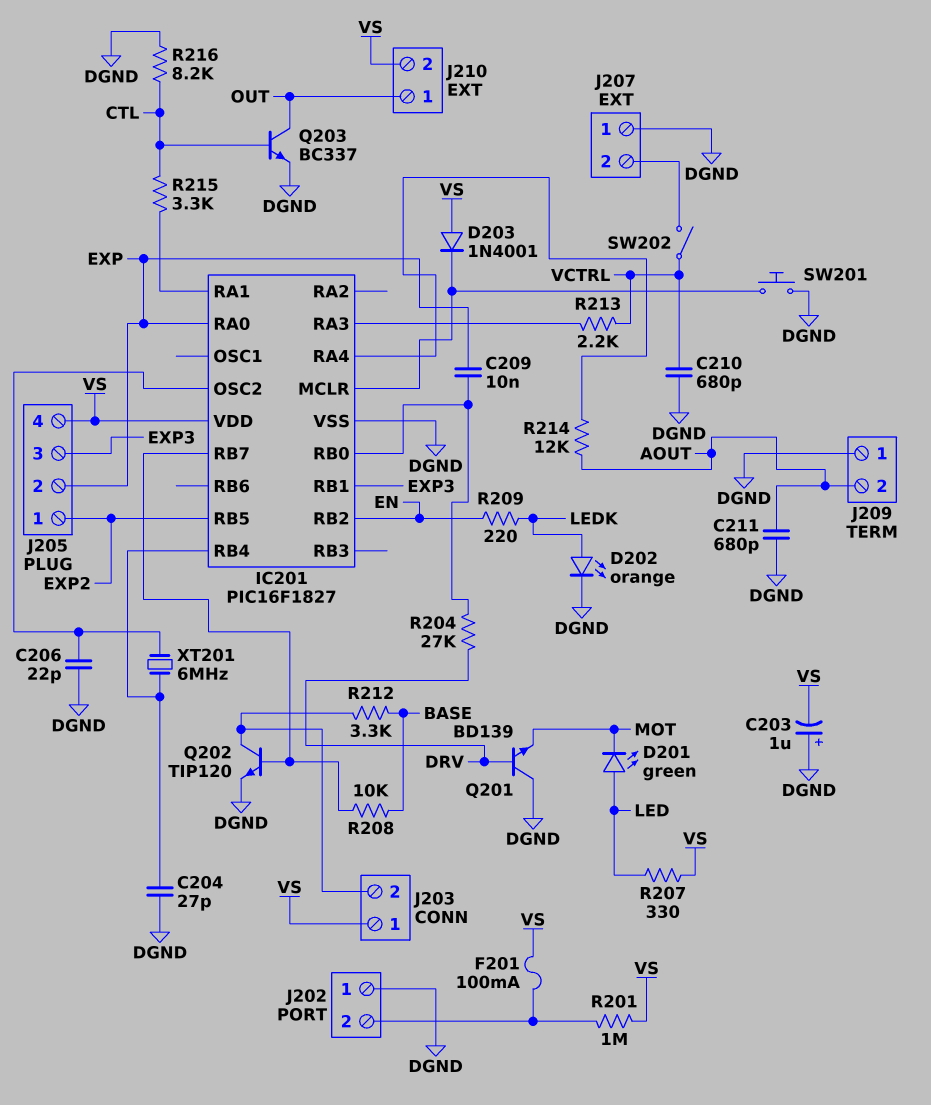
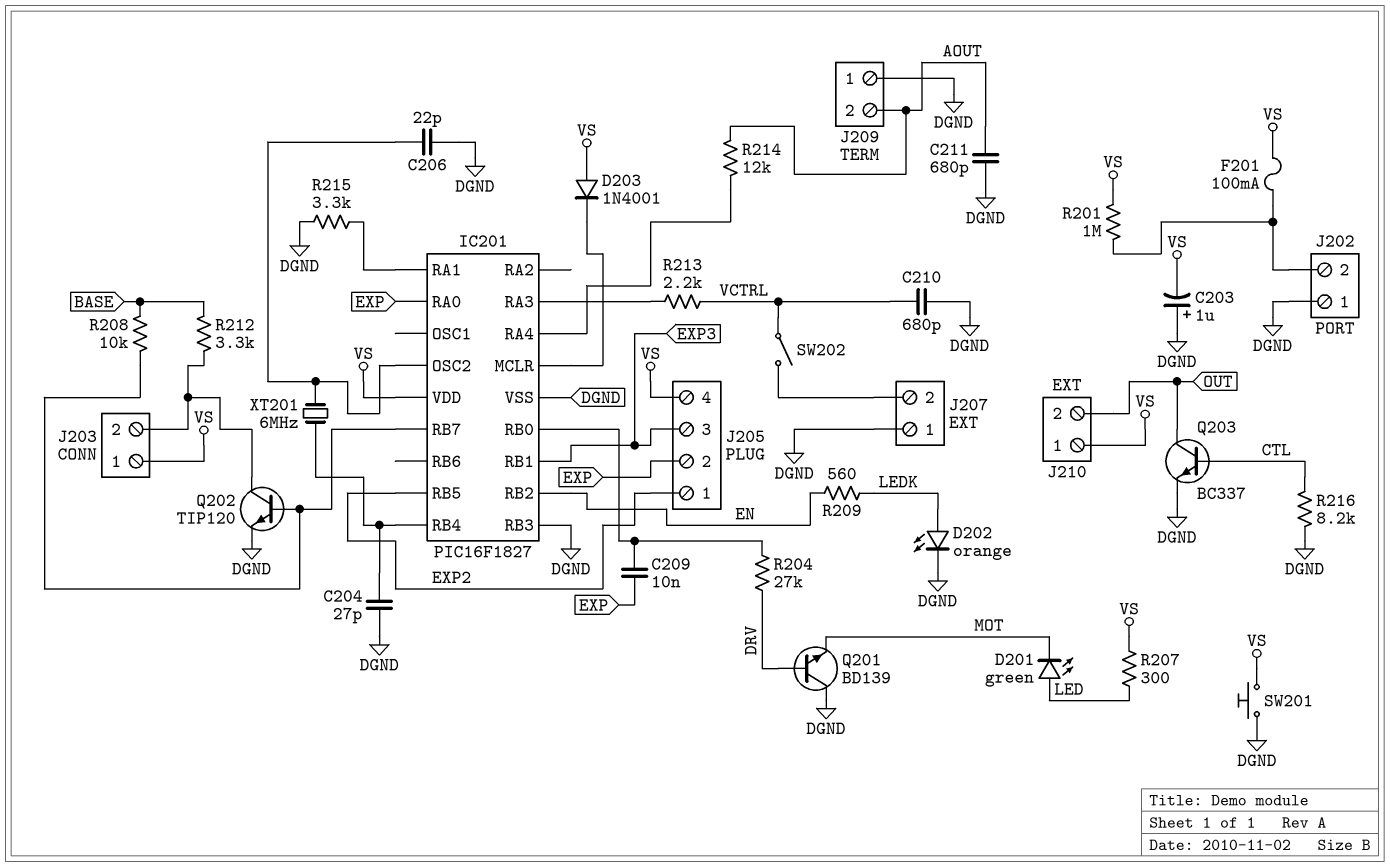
IC201 pin RB3: none -> DGND
J210 pin 1: OUT -> VS
J210 pin 2: VS -> OUT
R207: 330 (LED, VS) -> 300 (LED, VS)
R209: 220 (EN, LEDK) -> 560 (EN, LEDK)
R215: 3.3k (CTL, IC201/RA1) -> 3.3k (DGND, IC201/RA1)
SW201: button (DGND, IC201/MCLR) -> button (DGND, VS)

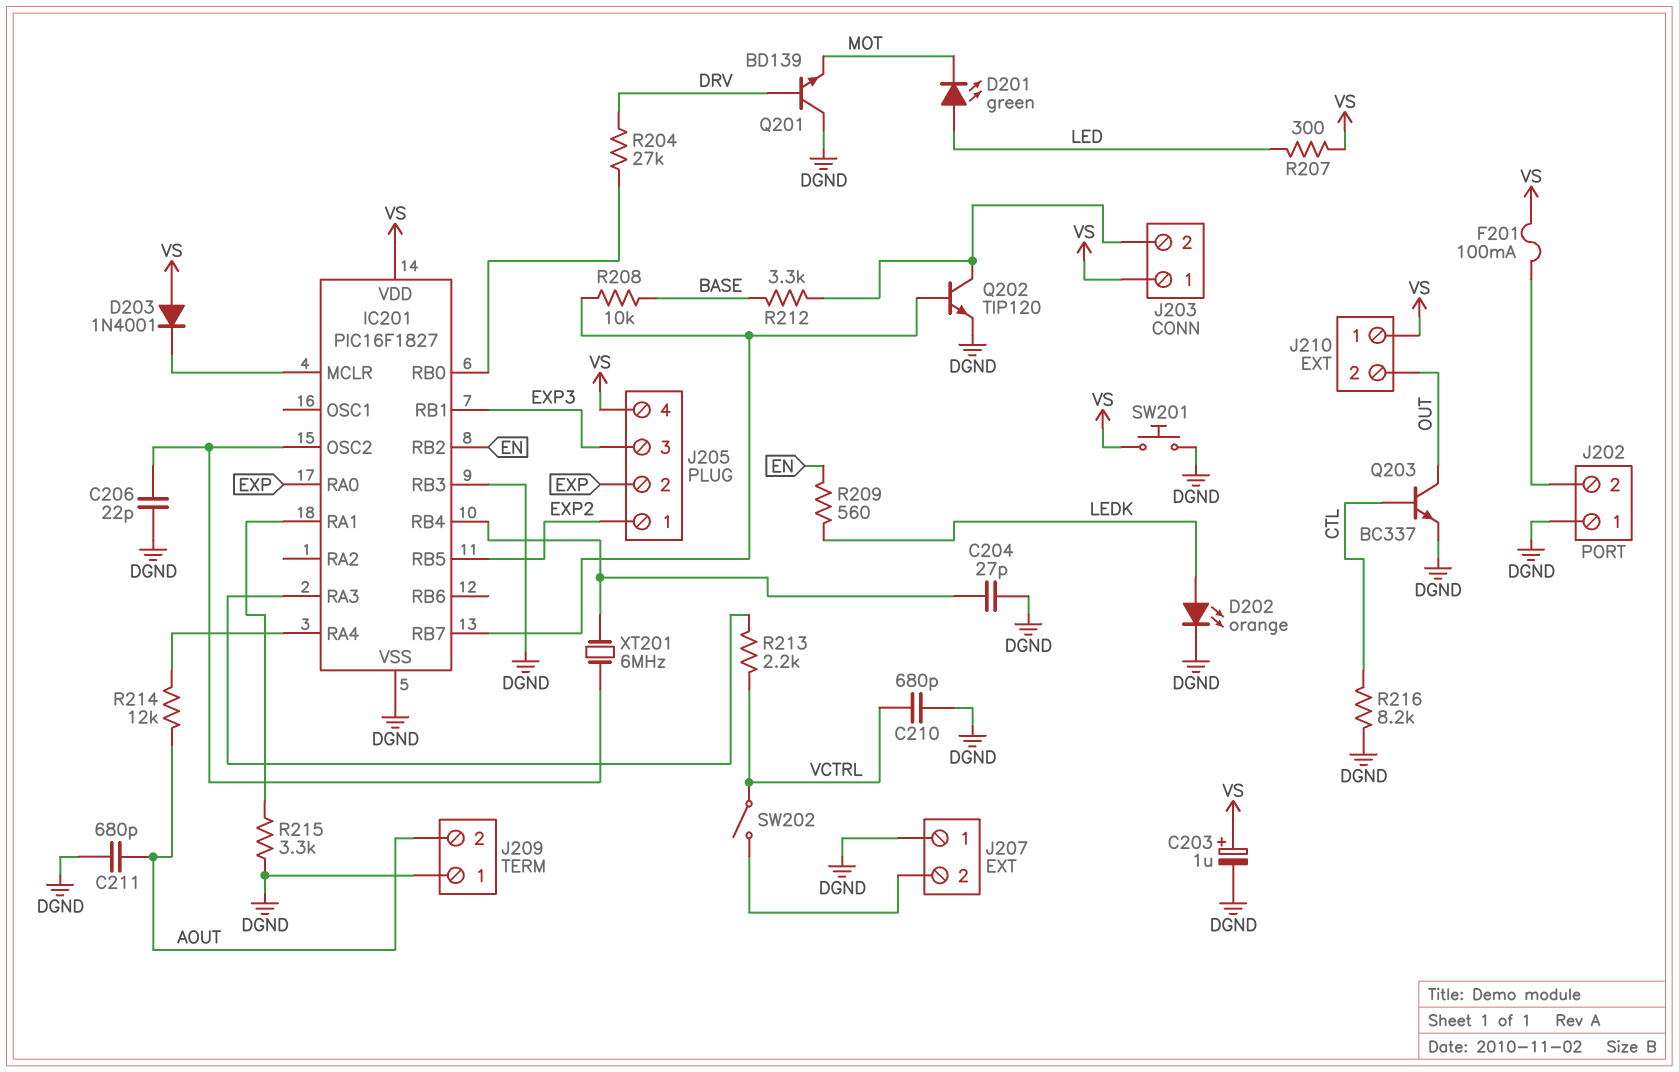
C203: 1uF (plus DGND, minus VS) -> 1uF (plus VS, minus DGND)
C209: 10nF (EXP, IC201/RB0) -> none
R201: 1M (J202/2, VS) -> none

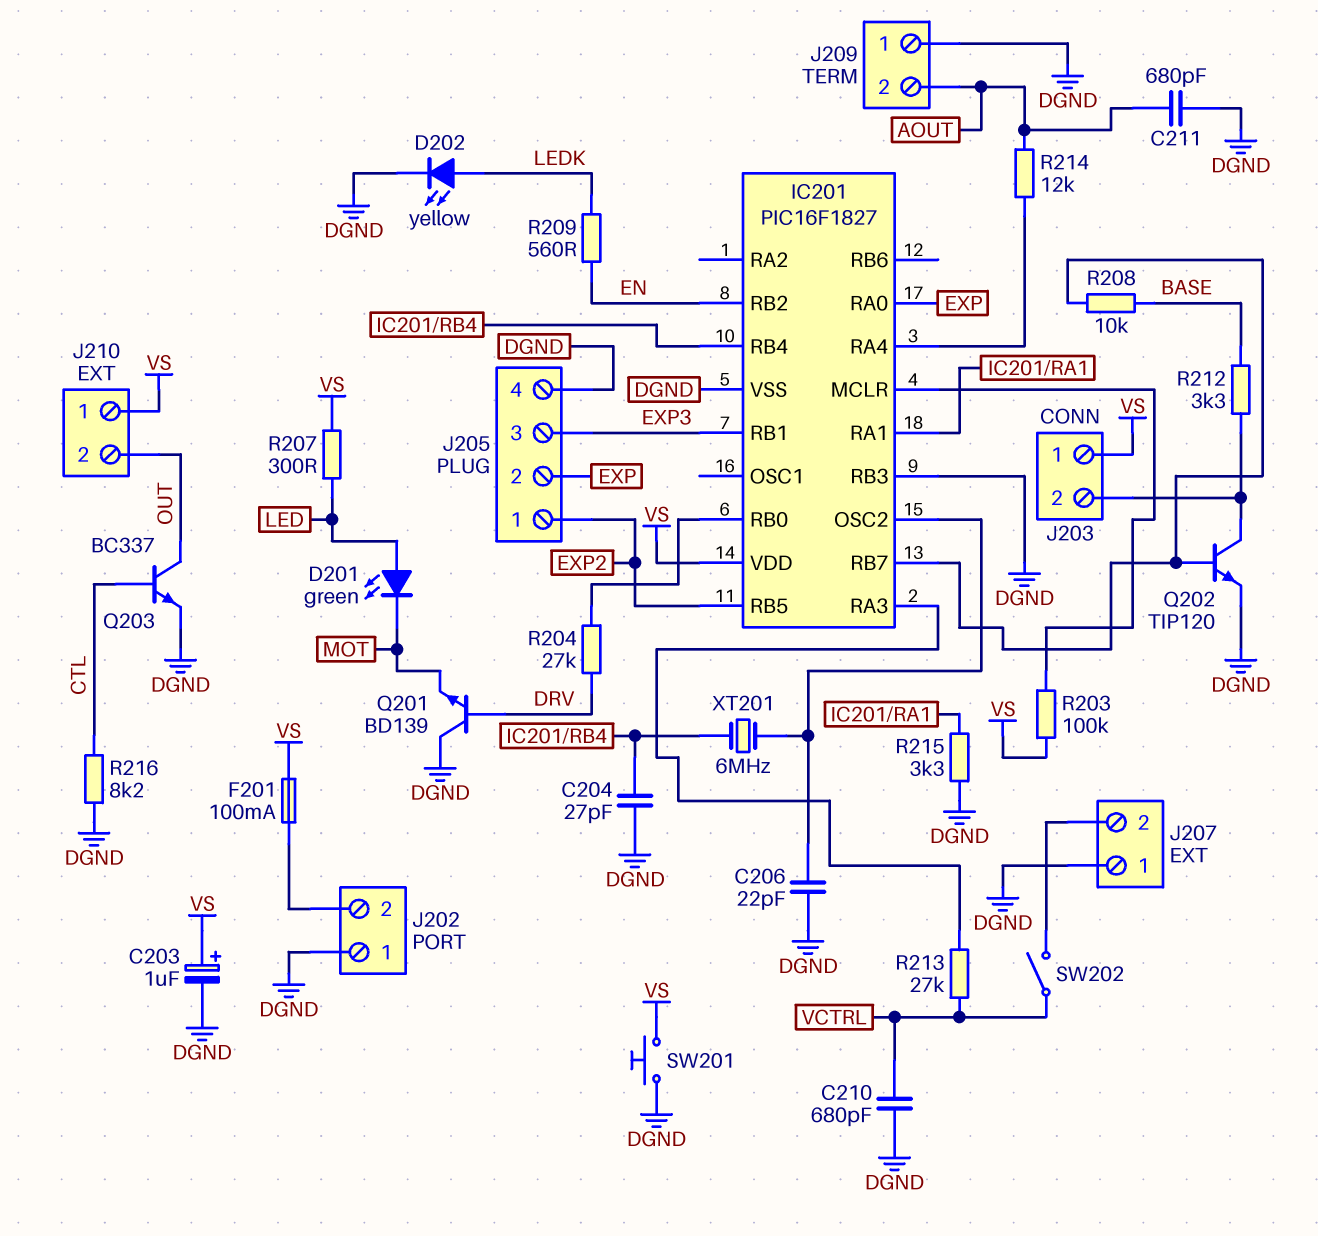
D202: LED orange (A LEDK, K DGND) -> LED yellow (A LEDK, K DGND)
D203: diode 1N4001 (A VS, K IC201/MCLR) -> none
J205 pin 4: VS -> DGND
R203: none -> 100k (IC201/MCLR, VS)
R213: 2.2k (IC201/RA3, VCTRL) -> 27k (IC201/RA3, VCTRL)

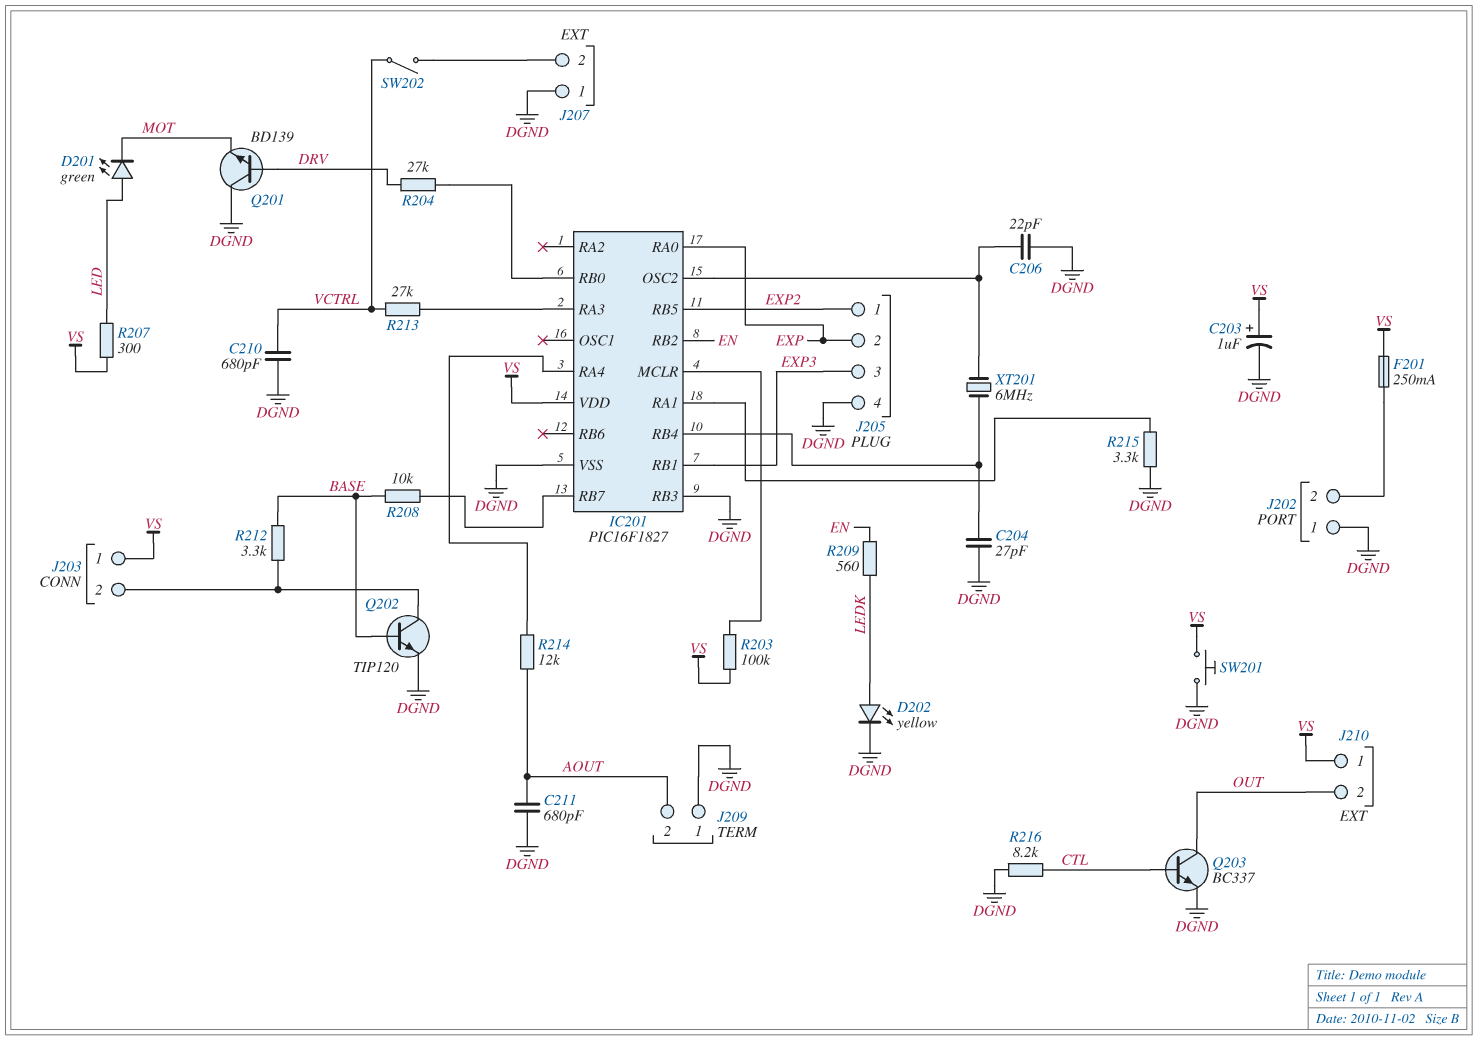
F201: 100mA (J202/2, VS) -> 250mA (J202/2, VS)
Q202: NPN TIP120 (B IC201/RB7, C J203/2, E DGND) -> NPN TIP120 (B BASE, C J203/2, E DGND)

